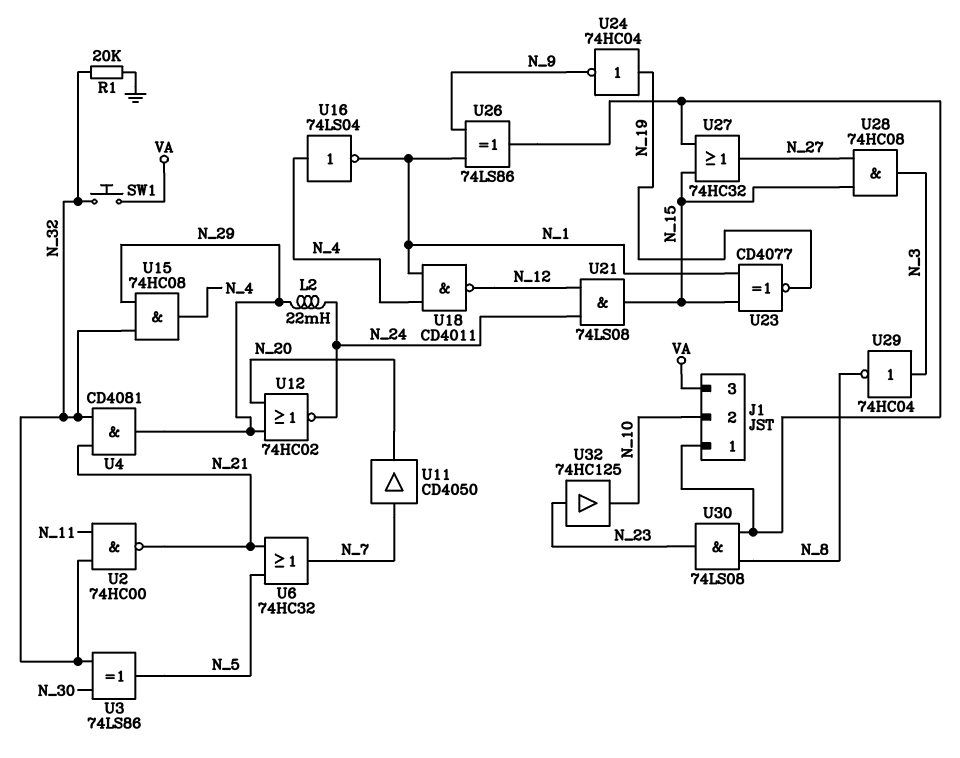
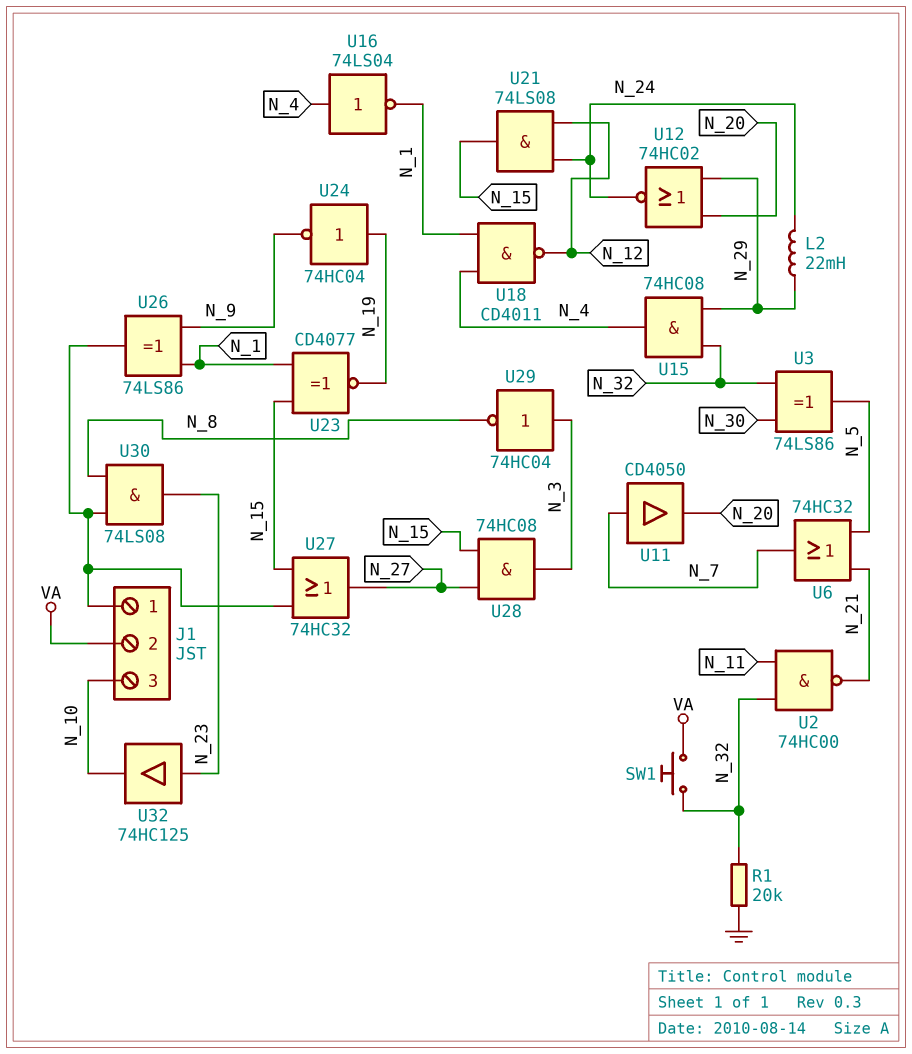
J1 pin 2: N_10 -> VA
J1 pin 3: VA -> N_10
U4: AND CD4081 (in N_21, in N_32, out N_29) -> none

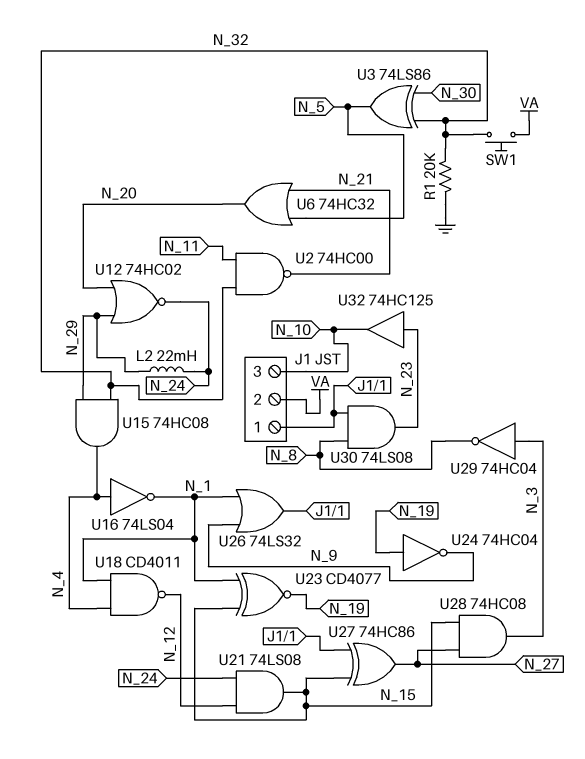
U6: OR 74HC32 (in N_5, in N_21, out N_7) -> OR 74HC32 (in N_5, in N_21, out N_20)
U11: buffer CD4050 (in N_7, out N_20) -> none
U26: XOR 74LS86 (in N_1, in N_9, out J1/1) -> OR 74LS32 (in N_1, in N_9, out J1/1)
U27: OR 74HC32 (in J1/1, in N_15, out N_27) -> XOR 74HC86 (in J1/1, in N_15, out N_27)

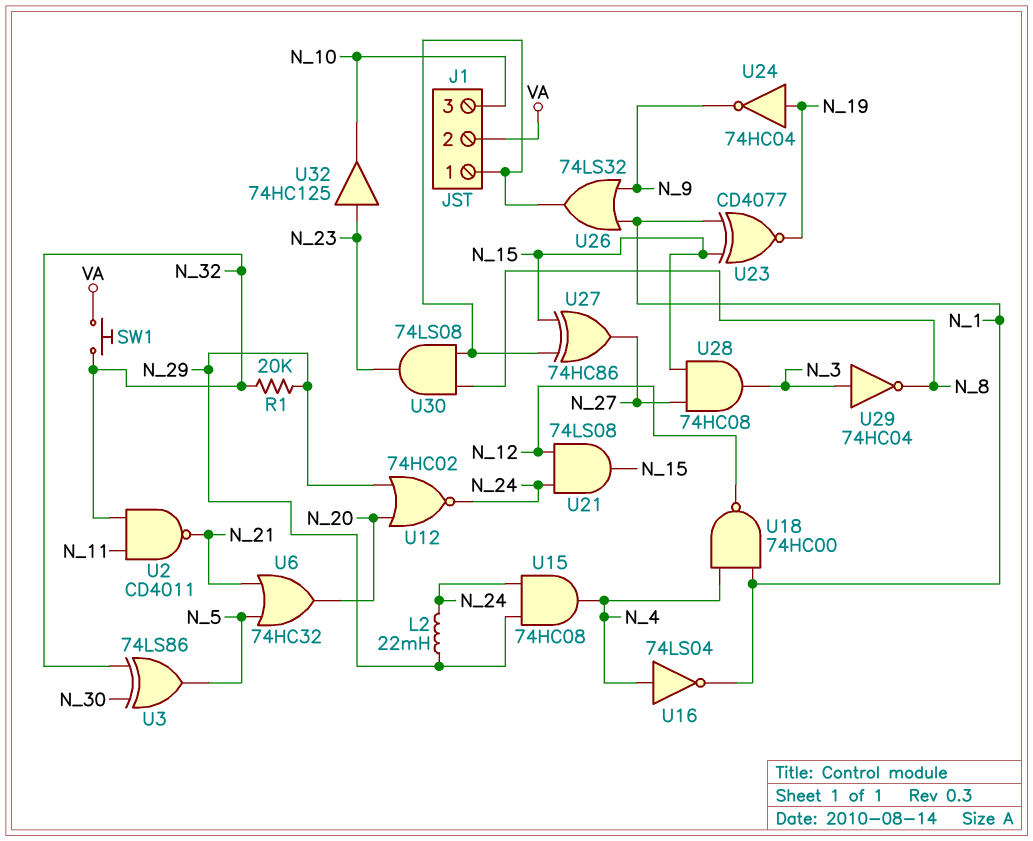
R1: 20k (GND, N_32) -> 20k (N_29, N_32)
U2: NAND 74HC00 (in N_11, in N_32, out N_21) -> NAND CD4011 (in N_11, in N_32, out N_21)
U15: AND 74HC08 (in N_29, in N_32, out N_4) -> AND 74HC08 (in N_24, in N_29, out N_4)
U18: NAND CD4011 (in N_1, in N_4, out N_12) -> NAND 74HC00 (in N_1, in N_4, out N_12)

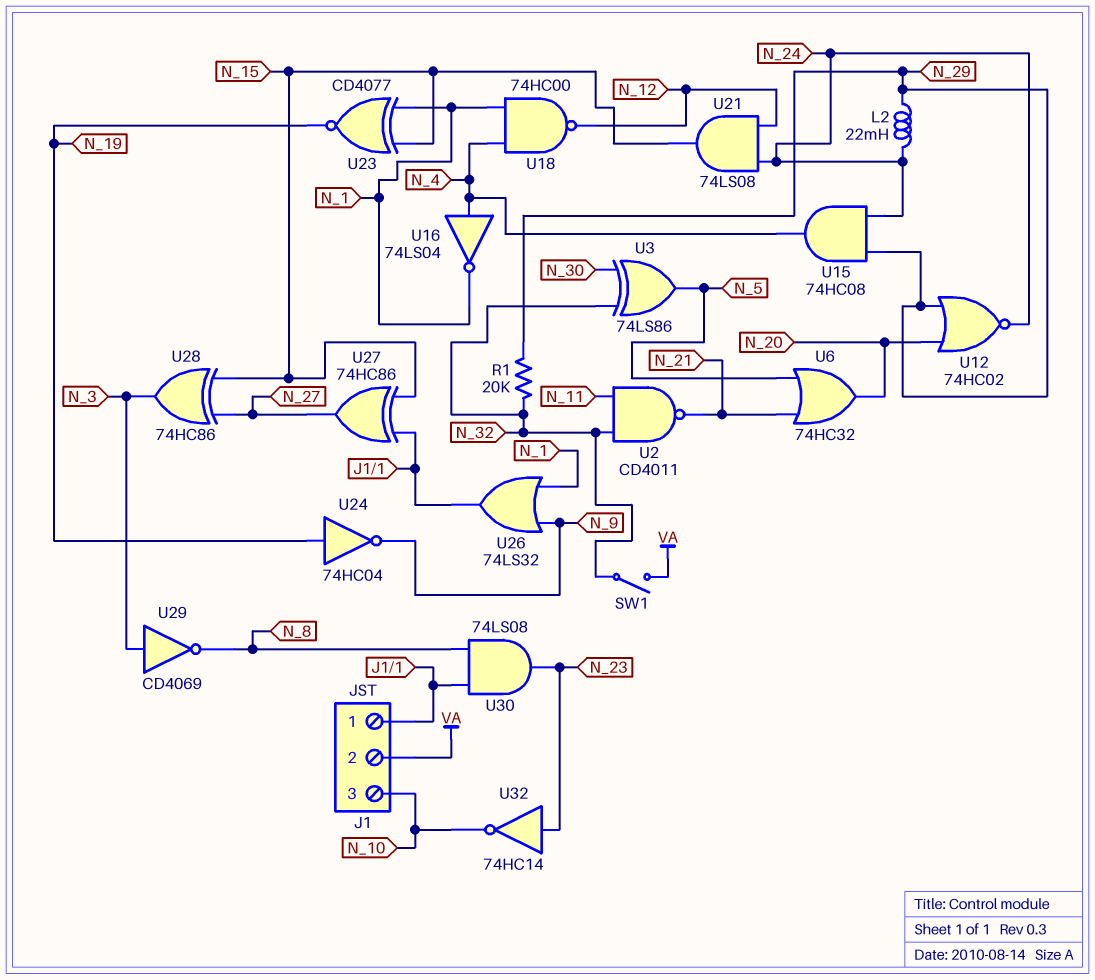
SW1: button (N_32, VA) -> switch (N_32, VA)
U28: AND 74HC08 (in N_15, in N_27, out N_3) -> XOR 74HC86 (in N_15, in N_27, out N_3)
U29: NOT 74HC04 (in N_3, out N_8) -> NOT CD4069 (in N_3, out N_8)
U32: buffer 74HC125 (in N_23, out N_10) -> NOT 74HC14 (in N_23, out N_10)

